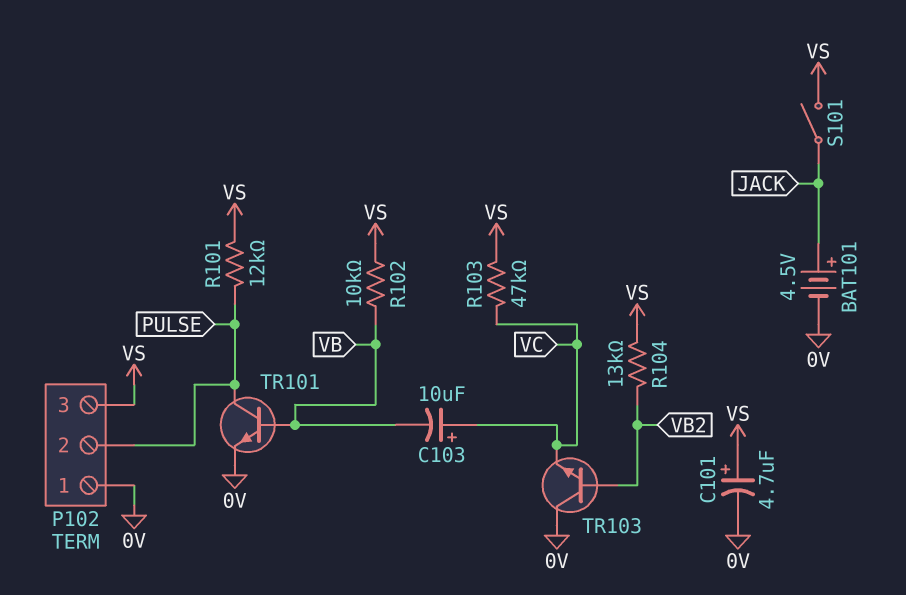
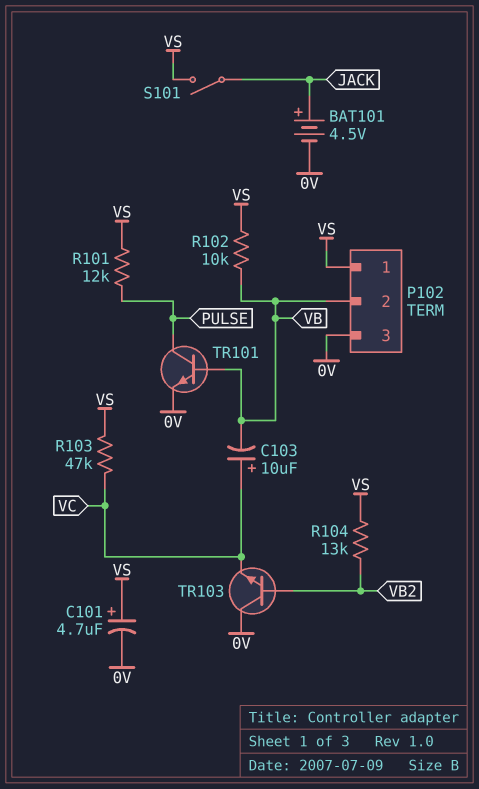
P102 pin 1: 0V -> VS
P102 pin 2: PULSE -> VB
P102 pin 3: VS -> 0V

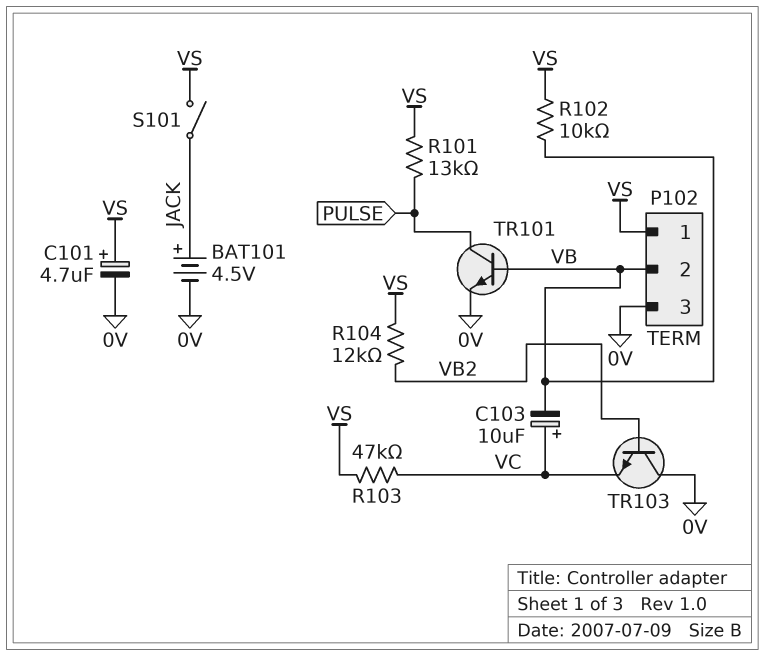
R101: 12k (PULSE, VS) -> 13k (PULSE, VS)
R104: 13k (VB2, VS) -> 12k (VB2, VS)

